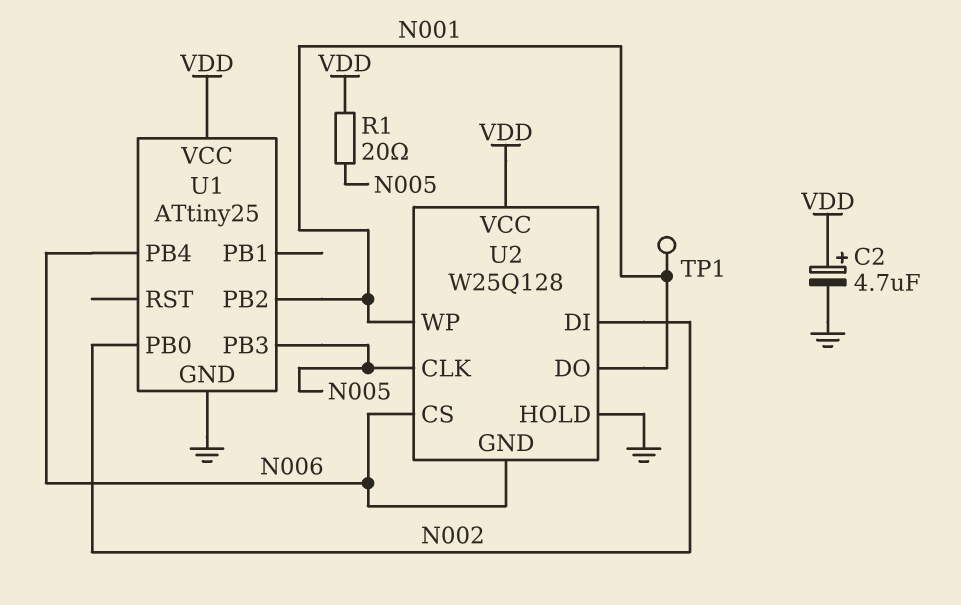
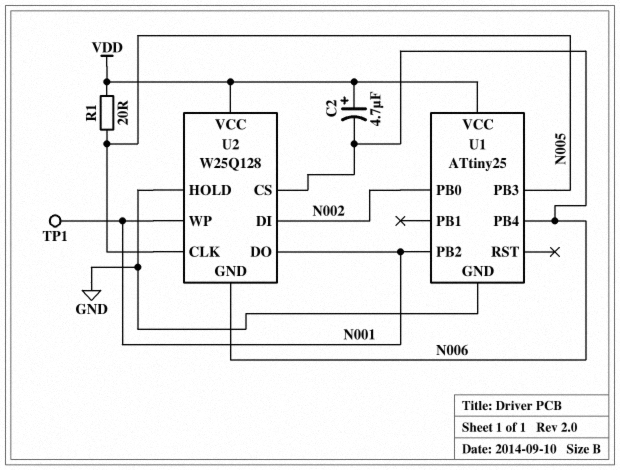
C2: 4.7uF (plus VDD, minus GND) -> 4.7uF (plus VDD, minus N006)

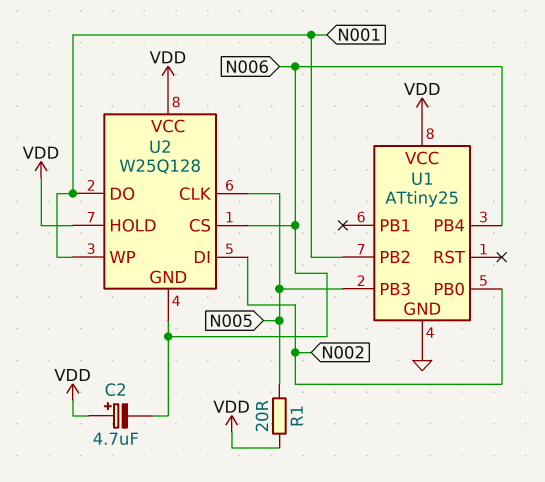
TP1: test point (N001) -> none
U2 pin HOLD: GND -> VDD

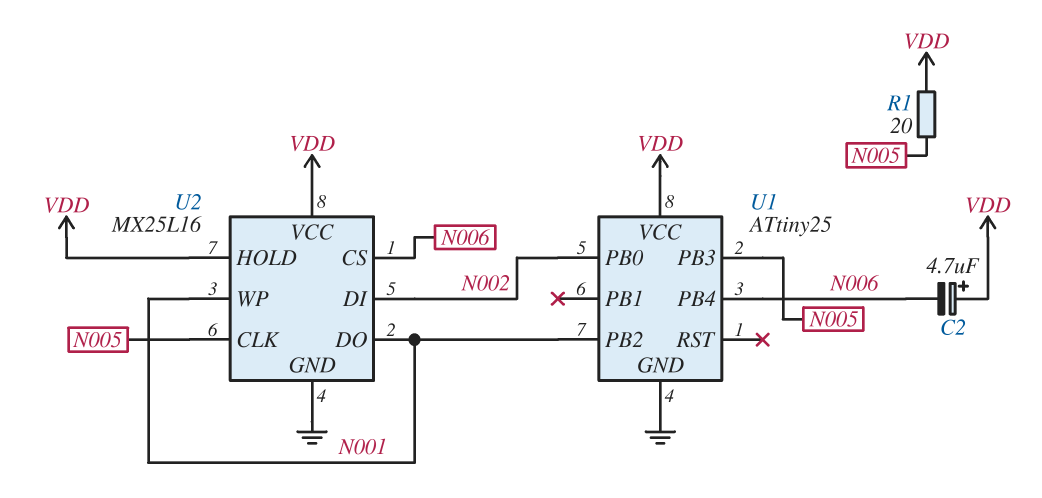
U2: W25Q128 -> MX25L16
U2 pin GND: N006 -> GND

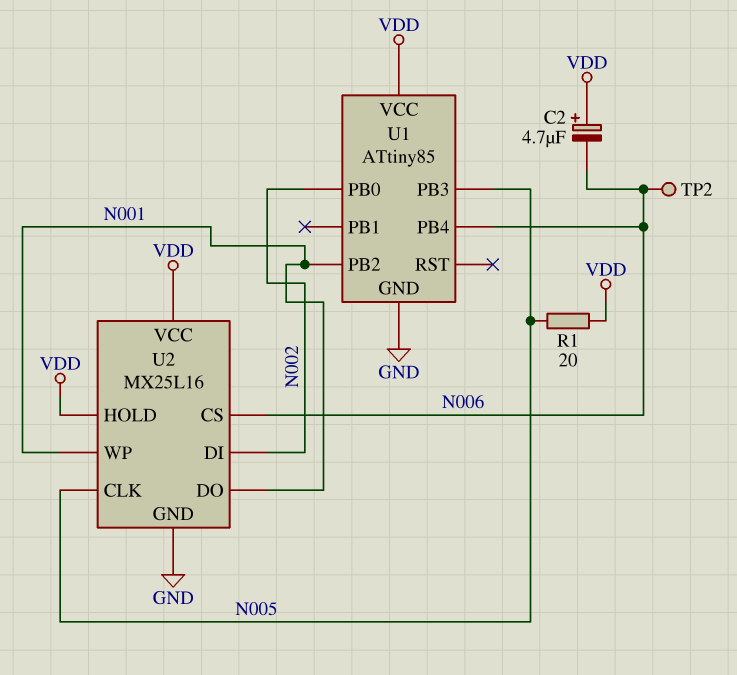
TP2: none -> test point (N006)
U1: ATtiny25 -> ATtiny85

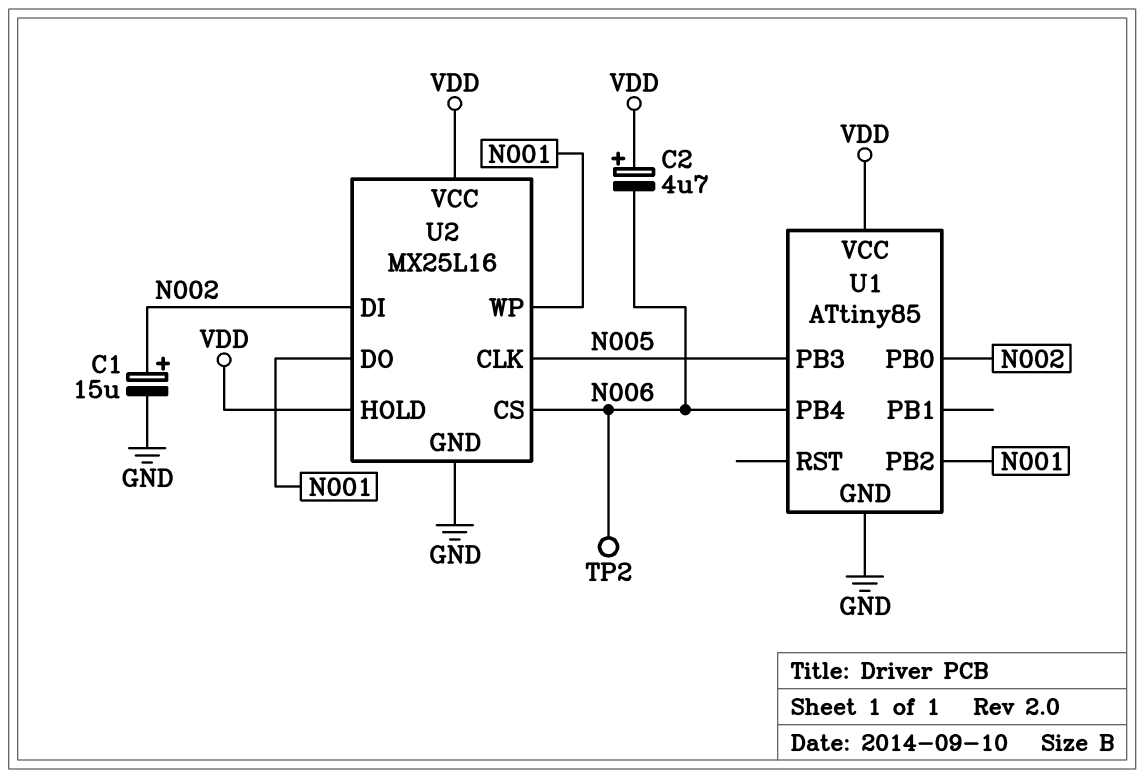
C1: none -> 15uF (plus N002, minus GND)
R1: 20 (N005, VDD) -> none

